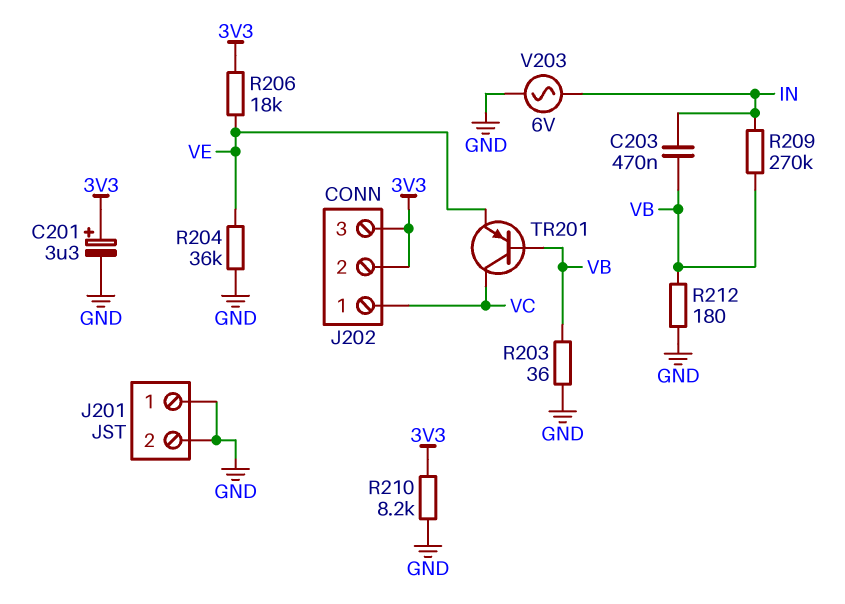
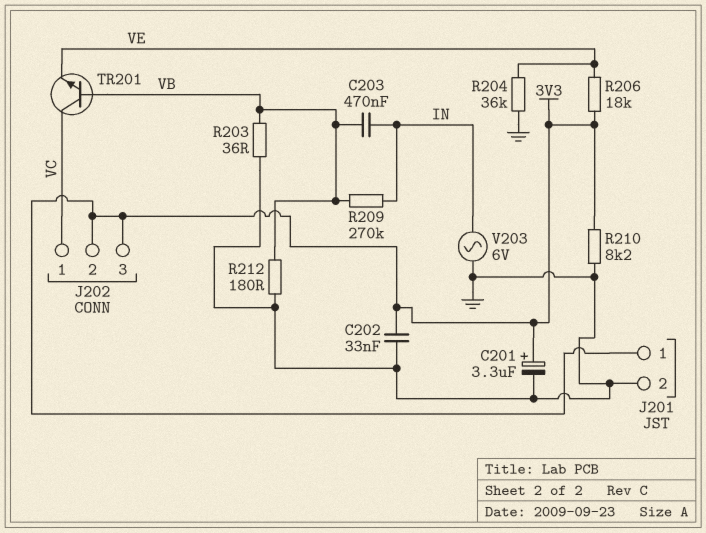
C202: none -> 33nF (3V3, GND)
J201 pin 1: GND -> 3V3
TR201: PNP (B VB, C VC, E VE) -> NPN (B VB, C VC, E VE)

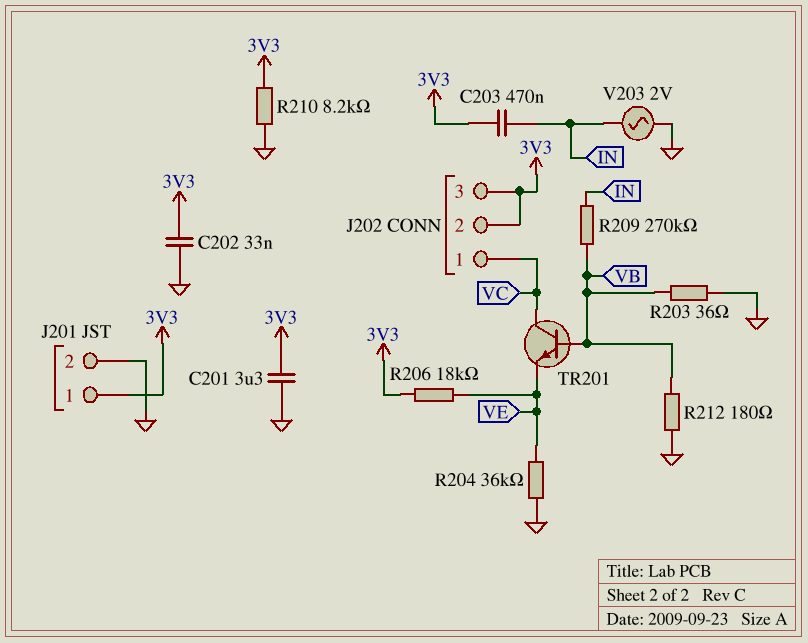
C201: 3.3uF (plus 3V3, minus GND) -> 3.3uF (3V3, GND)
C203: 470nF (IN, VB) -> 470nF (3V3, IN)
V203: AC 6V (GND, IN) -> AC 2V (GND, IN)

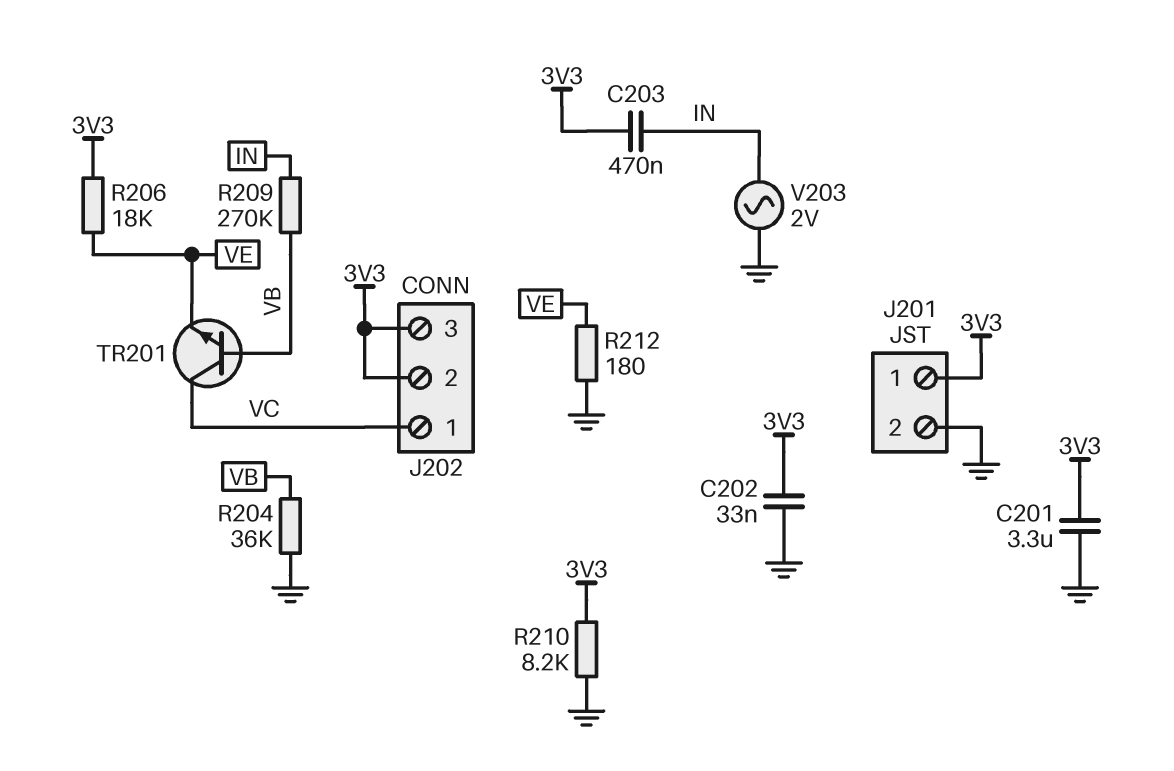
R203: 36 (GND, VB) -> none
R204: 36k (GND, VE) -> 36k (GND, VB)
R212: 180 (GND, VB) -> 180 (GND, VE)

